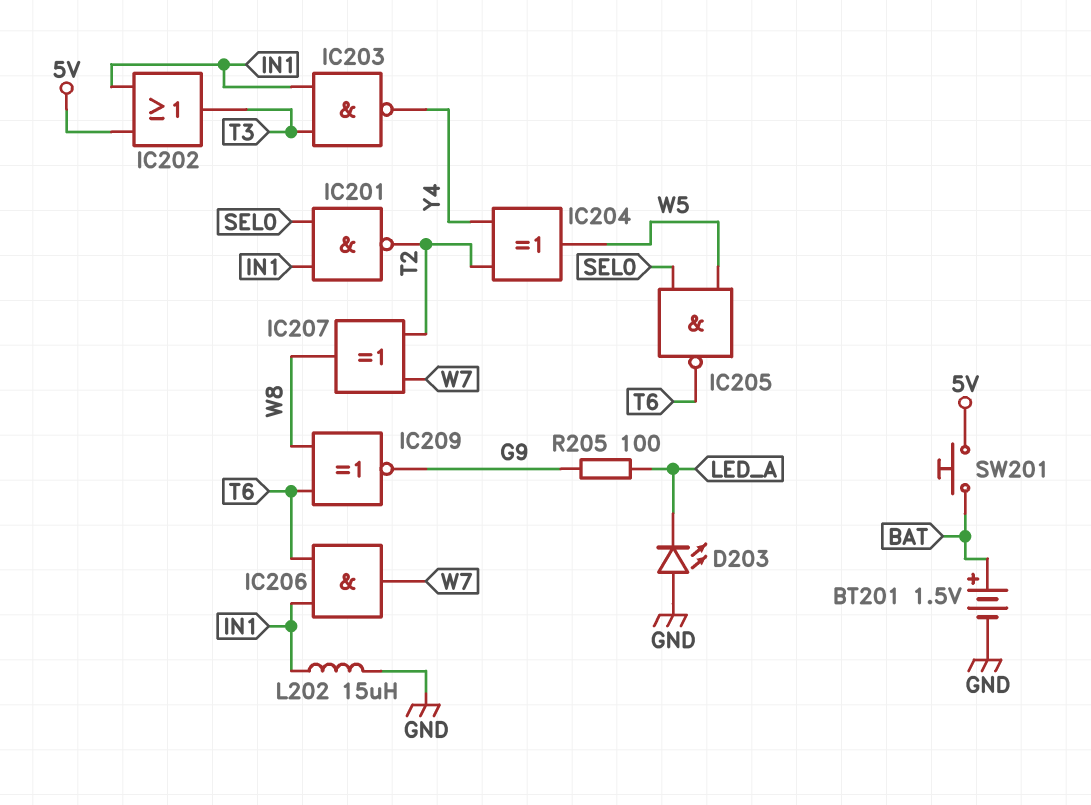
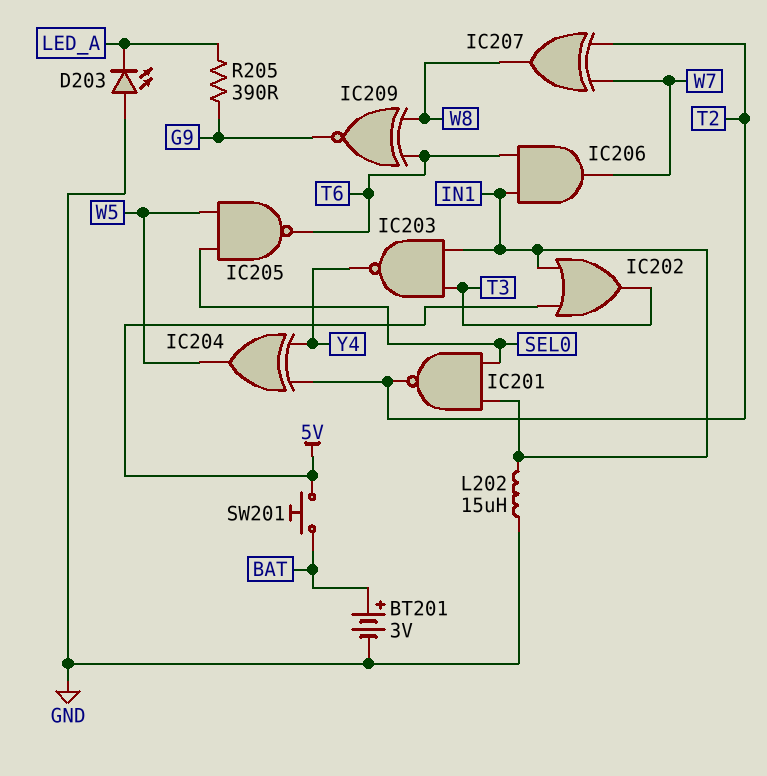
BT201: 1.5V (plus BAT, minus GND) -> 3V (plus BAT, minus GND)
R205: 100 (G9, LED_A) -> 390 (G9, LED_A)

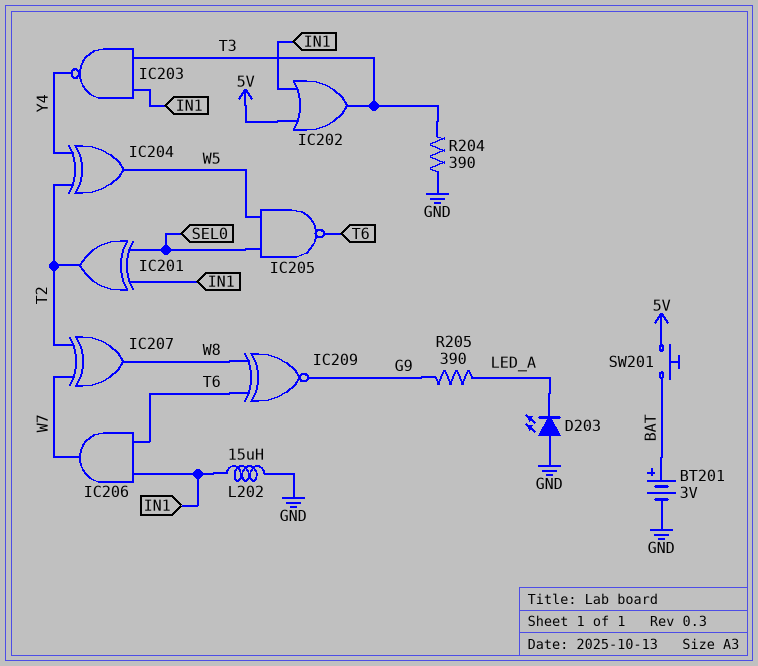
IC201: NAND (in IN1, in SEL0, out T2) -> XOR (in IN1, in SEL0, out T2)
R204: none -> 390 (GND, T3)

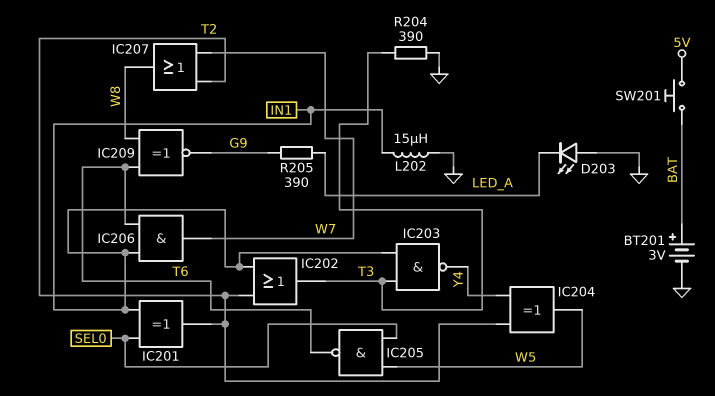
IC202: OR (in 5V, in IN1, out T3) -> OR (in IN1, in T2, out T3)
IC207: XOR (in T2, in W7, out W8) -> OR (in T2, in W7, out W8)

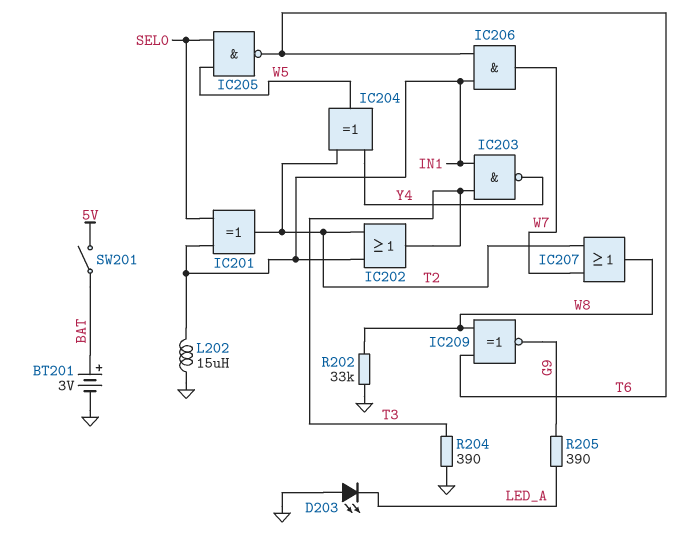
R202: none -> 33k (GND, W8)
SW201: button (5V, BAT) -> switch (5V, BAT)

